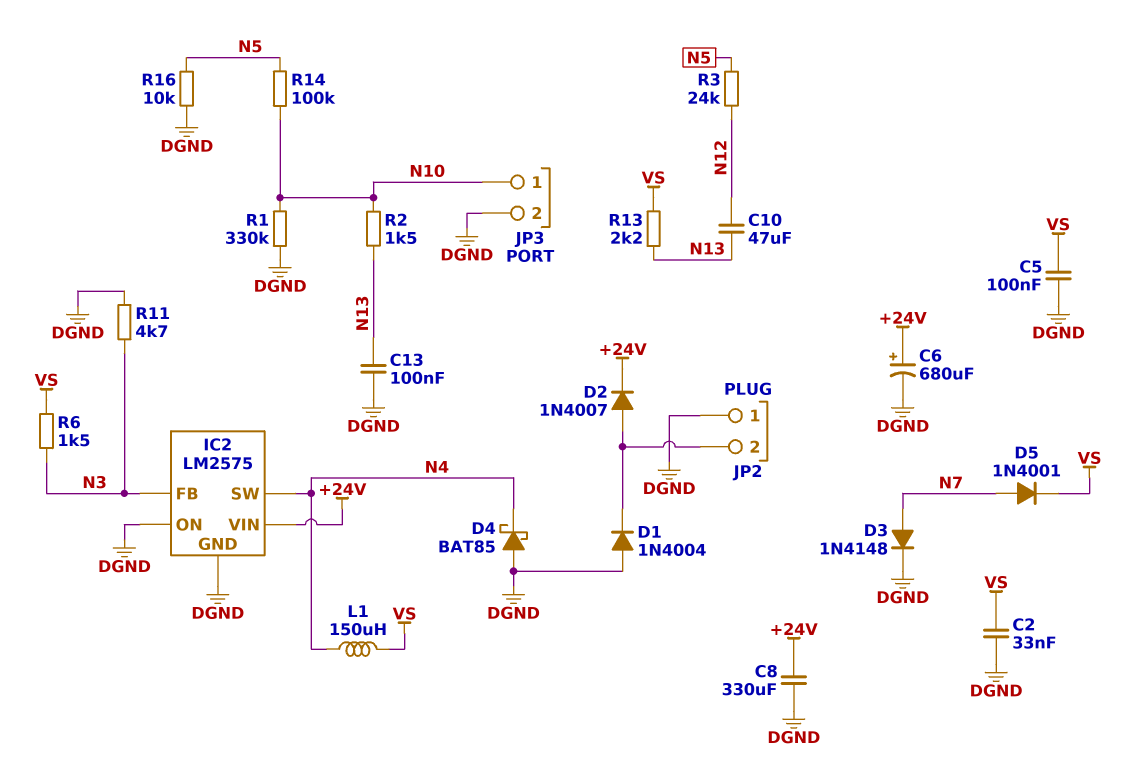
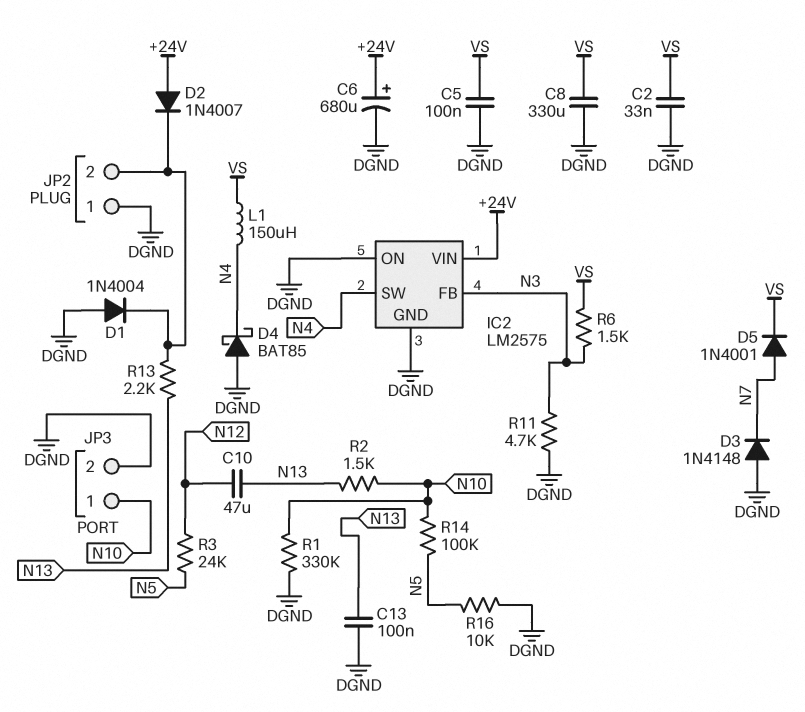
C8: 330uF (+24V, DGND) -> 330uF (DGND, VS)
D2: diode 1N4007 (A JP2/2, K +24V) -> diode 1N4007 (A +24V, K JP2/2)
D3: diode 1N4148 (A N7, K DGND) -> diode 1N4148 (A DGND, K N7)
R13: 2.2k (N13, VS) -> 2.2k (JP2/2, N13)

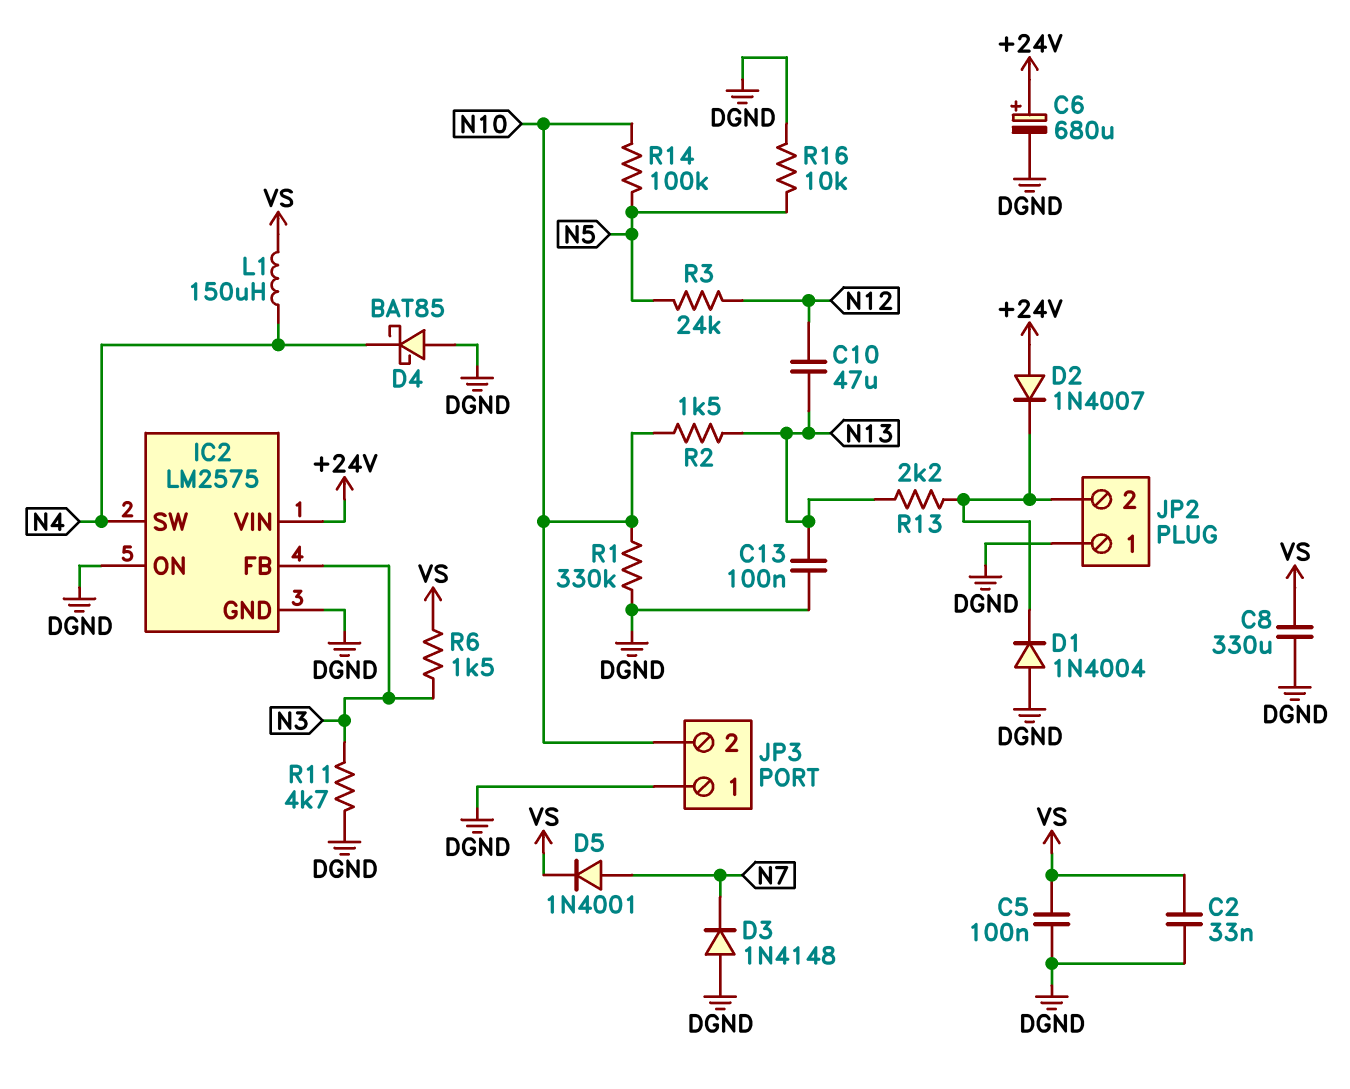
JP3 pin 1: N10 -> DGND
JP3 pin 2: DGND -> N10

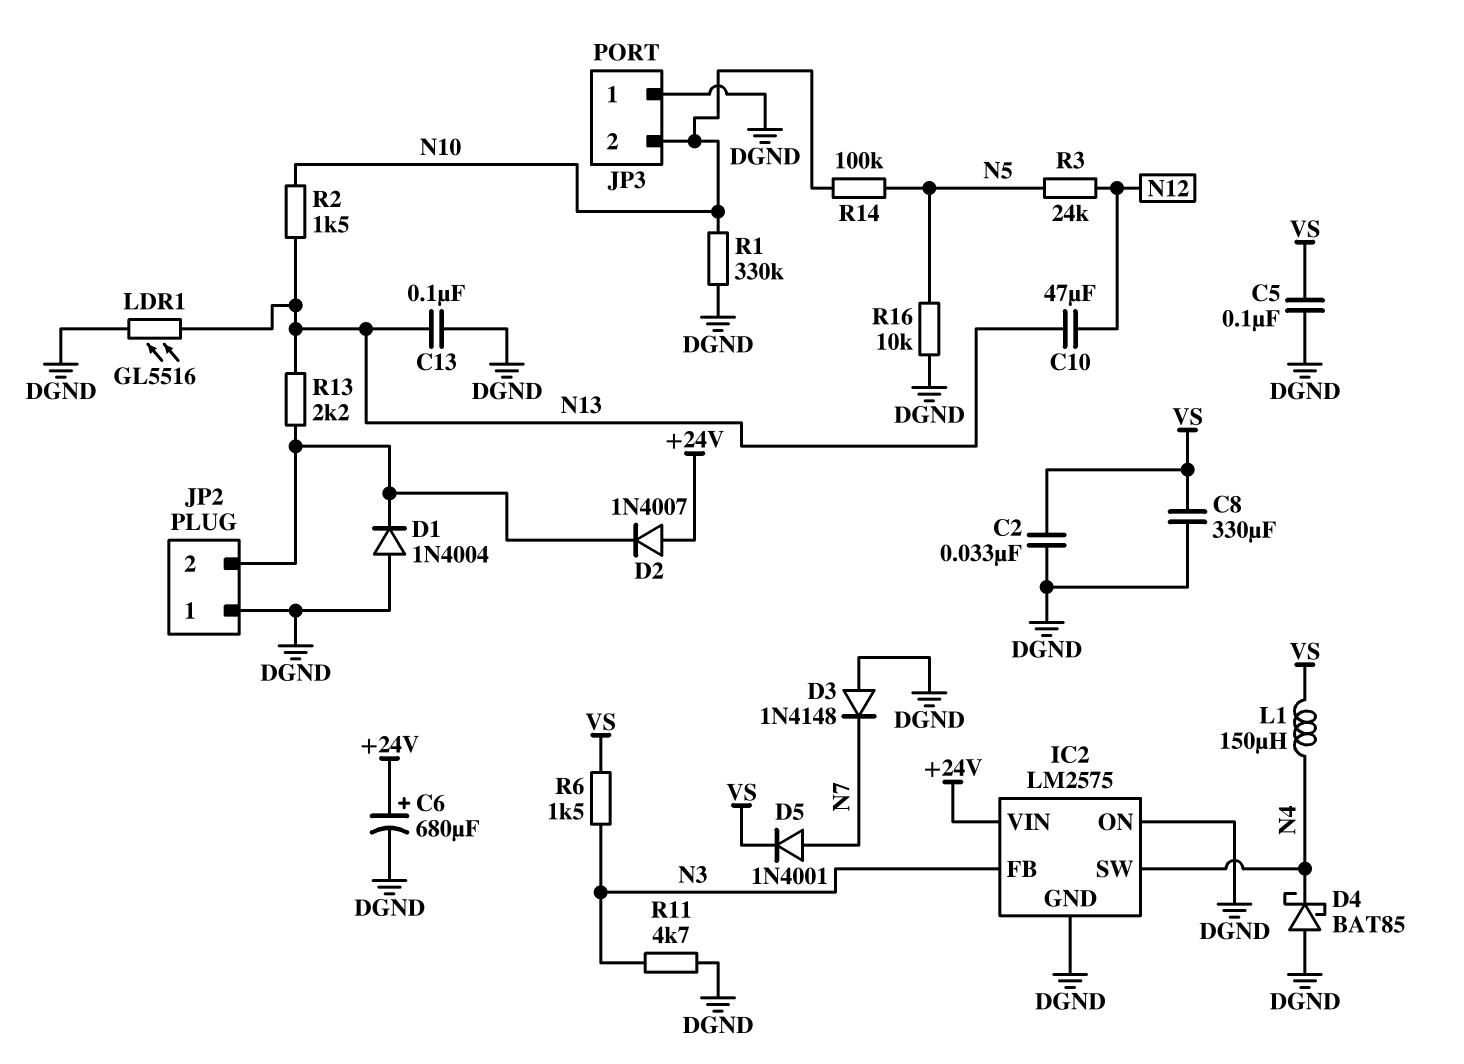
LDR1: none -> GL5516 (DGND, N13)

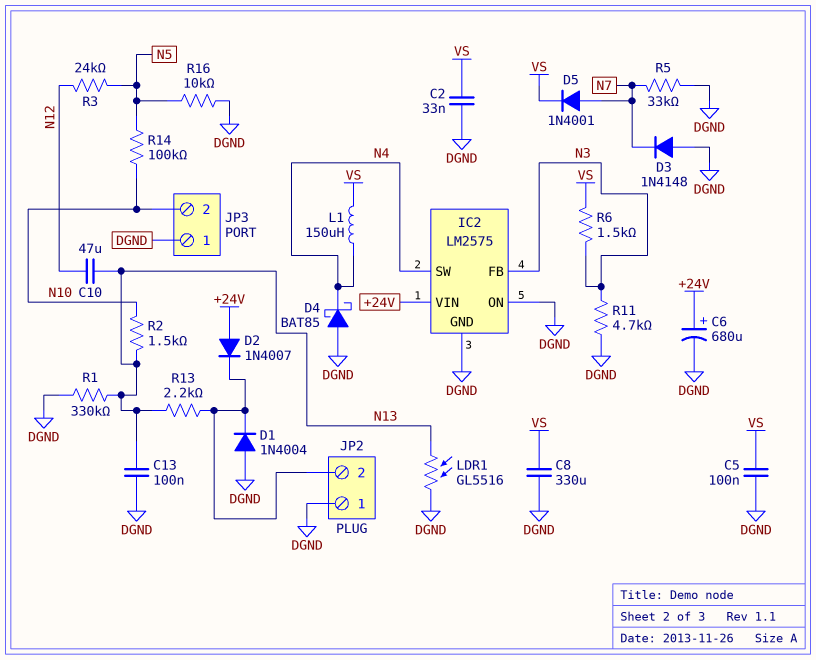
R1: 330k (DGND, N10) -> 330k (DGND, N13)
R5: none -> 33k (DGND, N7)

